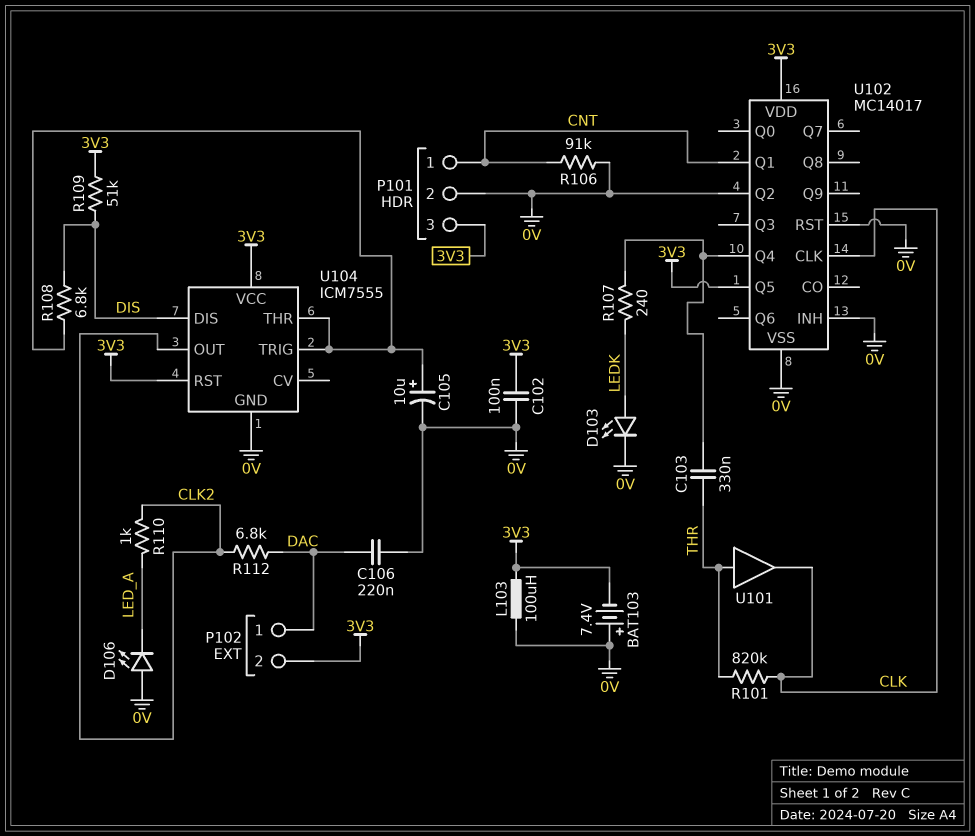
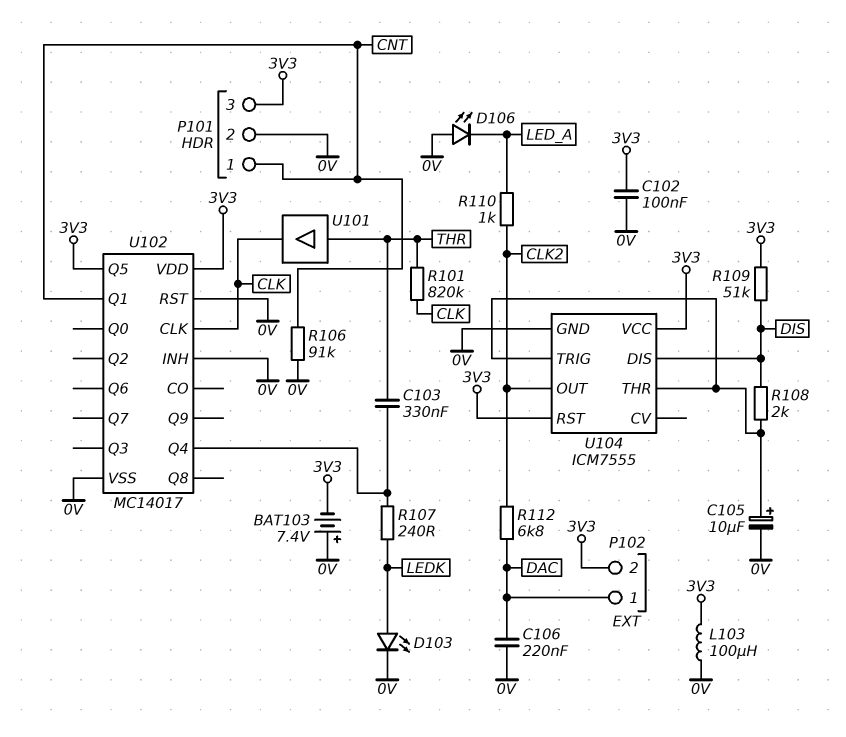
R108: 6.8k (DIS, U104/THR) -> 2k (DIS, U104/THR)
U102 pin Q2: 0V -> none

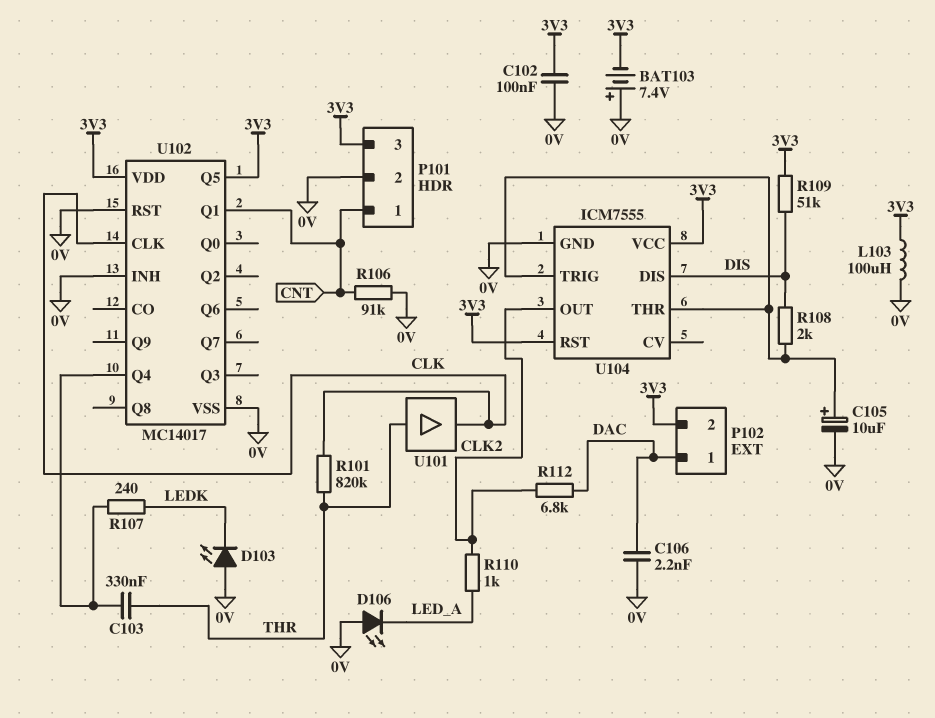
C106: 220nF (0V, DAC) -> 2.2nF (0V, DAC)
D103: LED (A LEDK, K 0V) -> LED (A 0V, K LEDK)

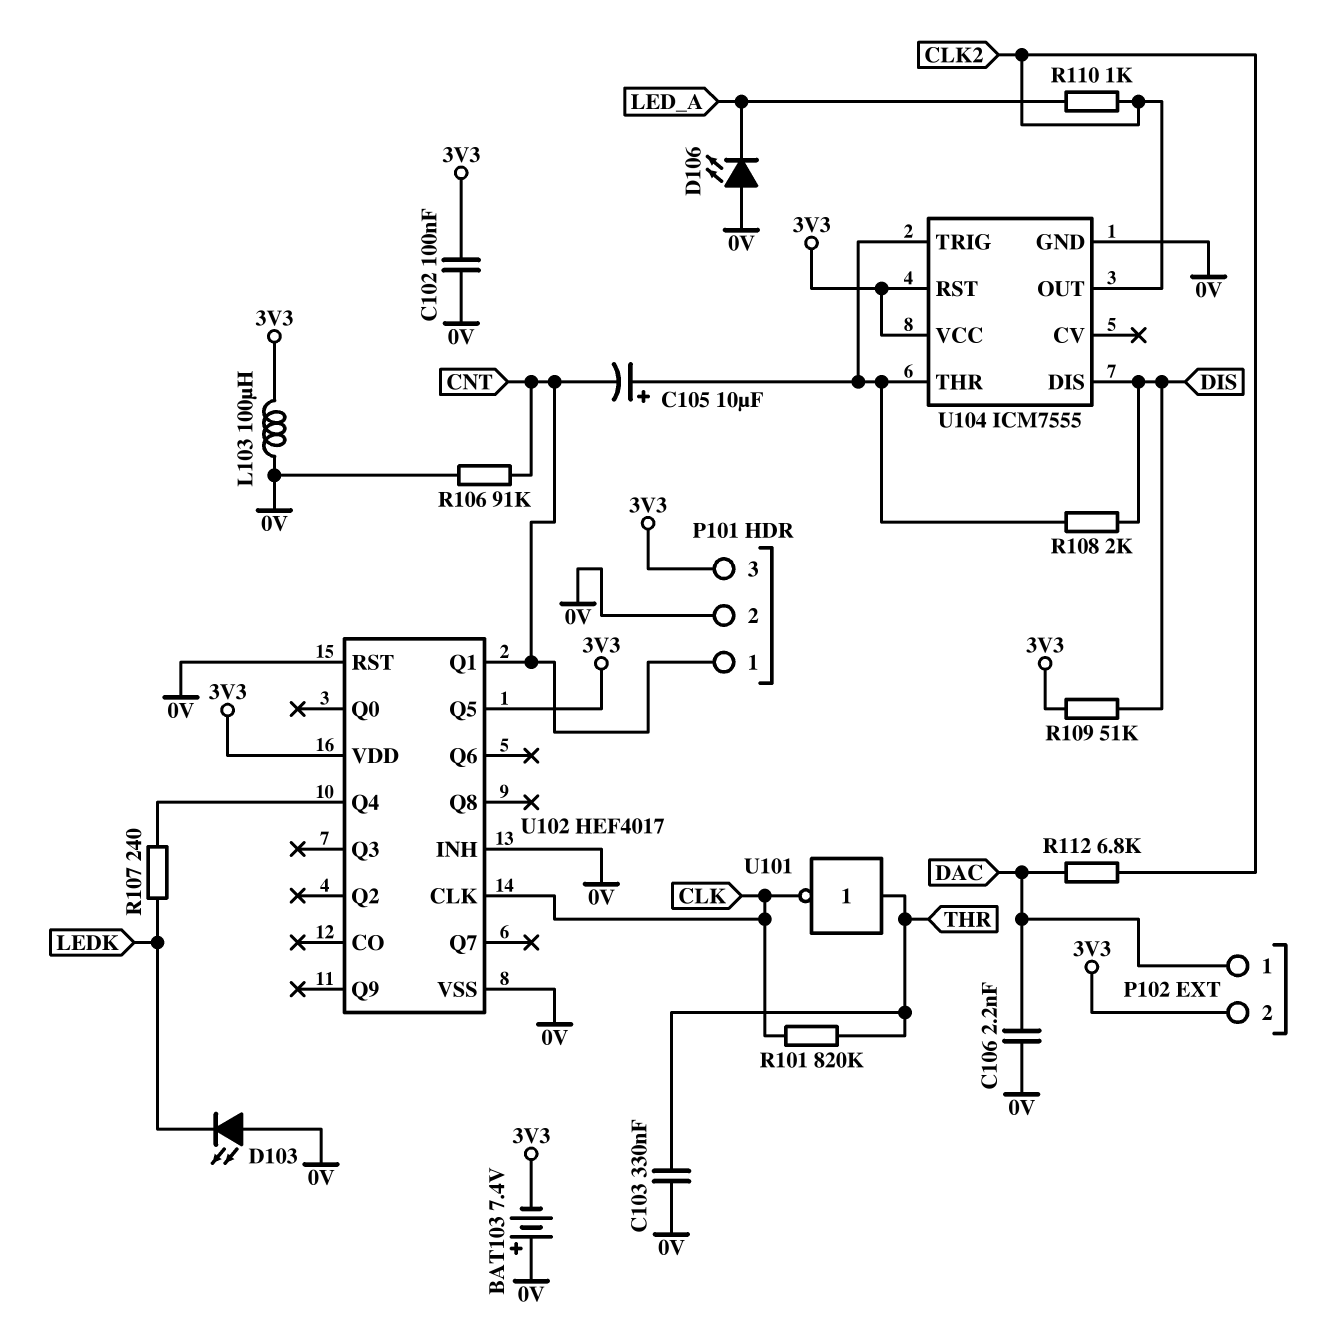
C103: 330nF (THR, U102/Q4) -> 330nF (0V, THR)
C105: 10uF (plus U104/THR, minus 0V) -> 10uF (plus U104/THR, minus CNT)
U101: buffer (in THR, out CLK) -> NOT (in THR, out CLK)
U102: MC14017 -> HEF4017

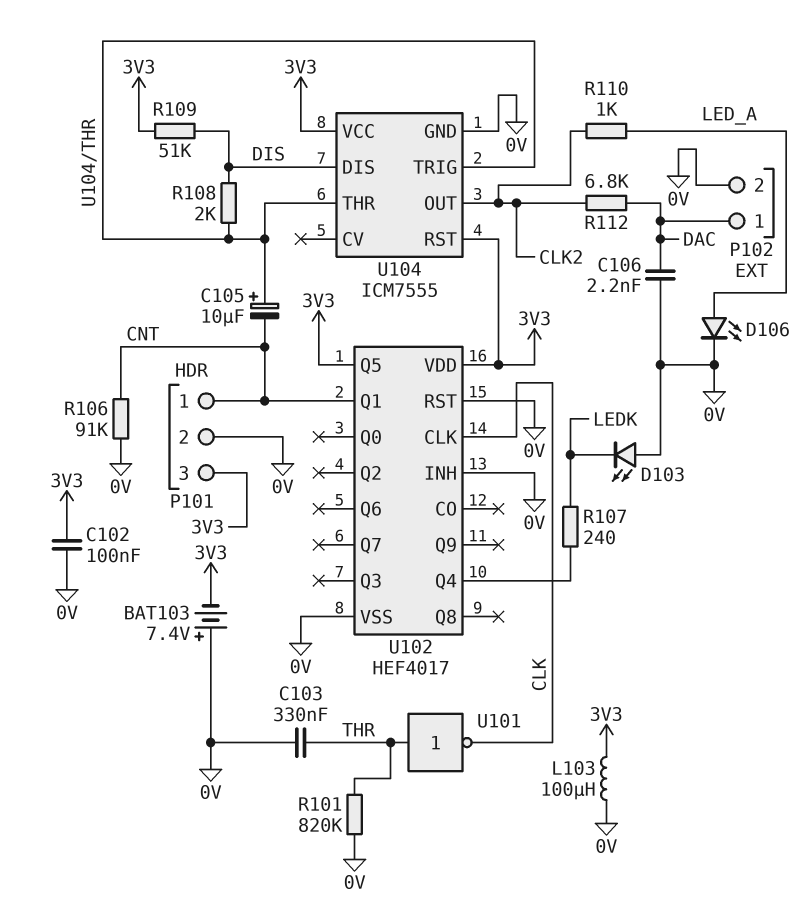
D106: LED (A 0V, K LED_A) -> LED (A LED_A, K 0V)
P102 pin 2: 3V3 -> 0V
R101: 820k (CLK, THR) -> 820k (0V, THR)

